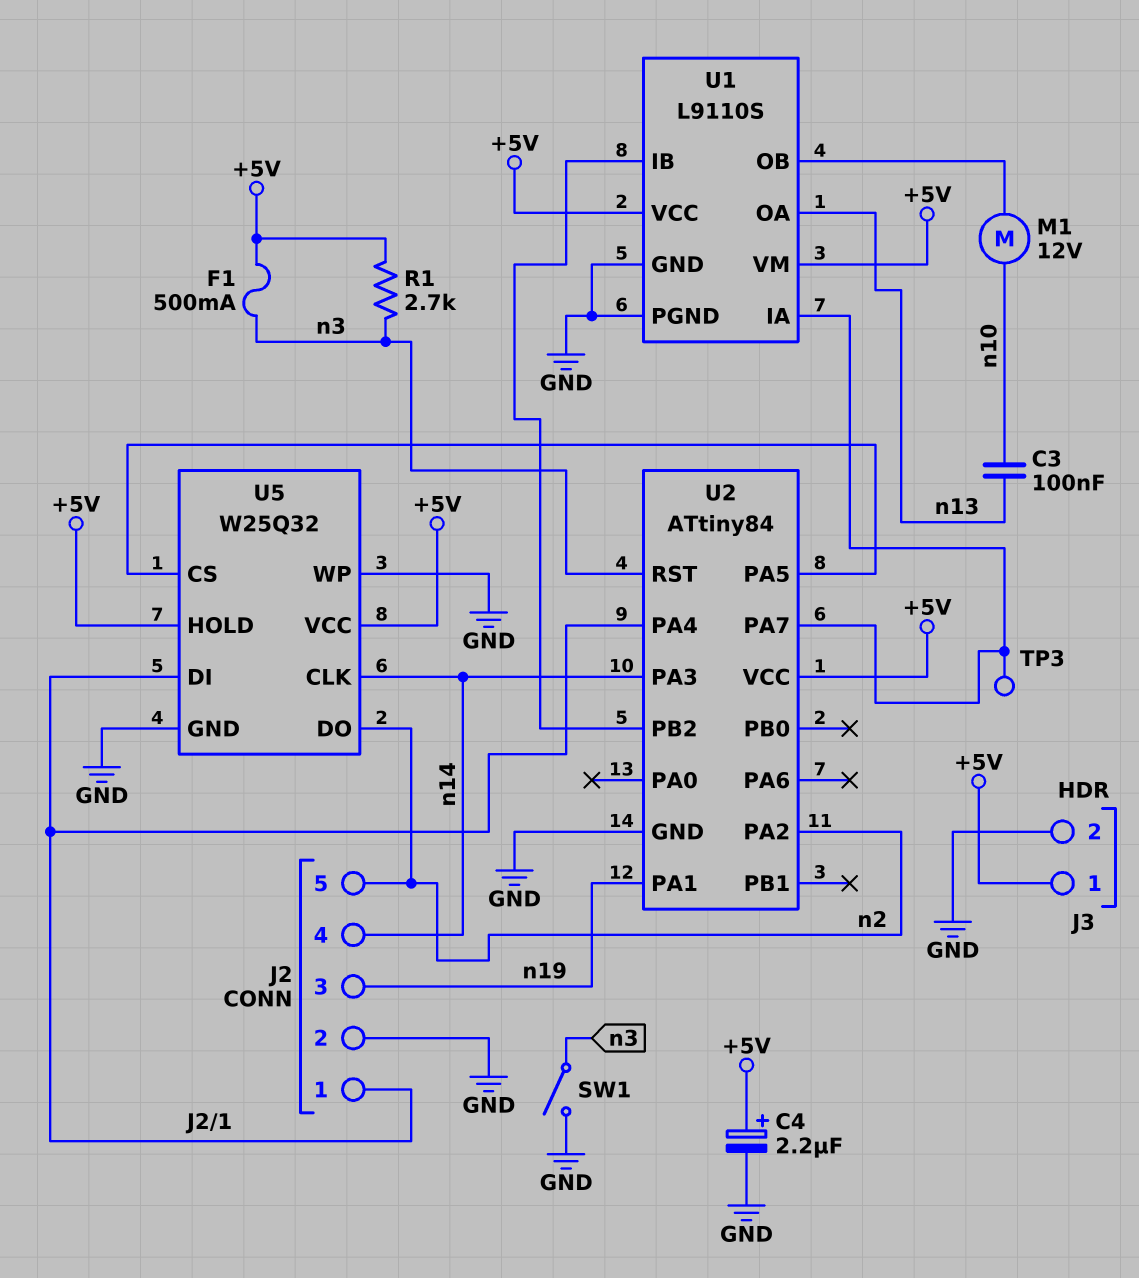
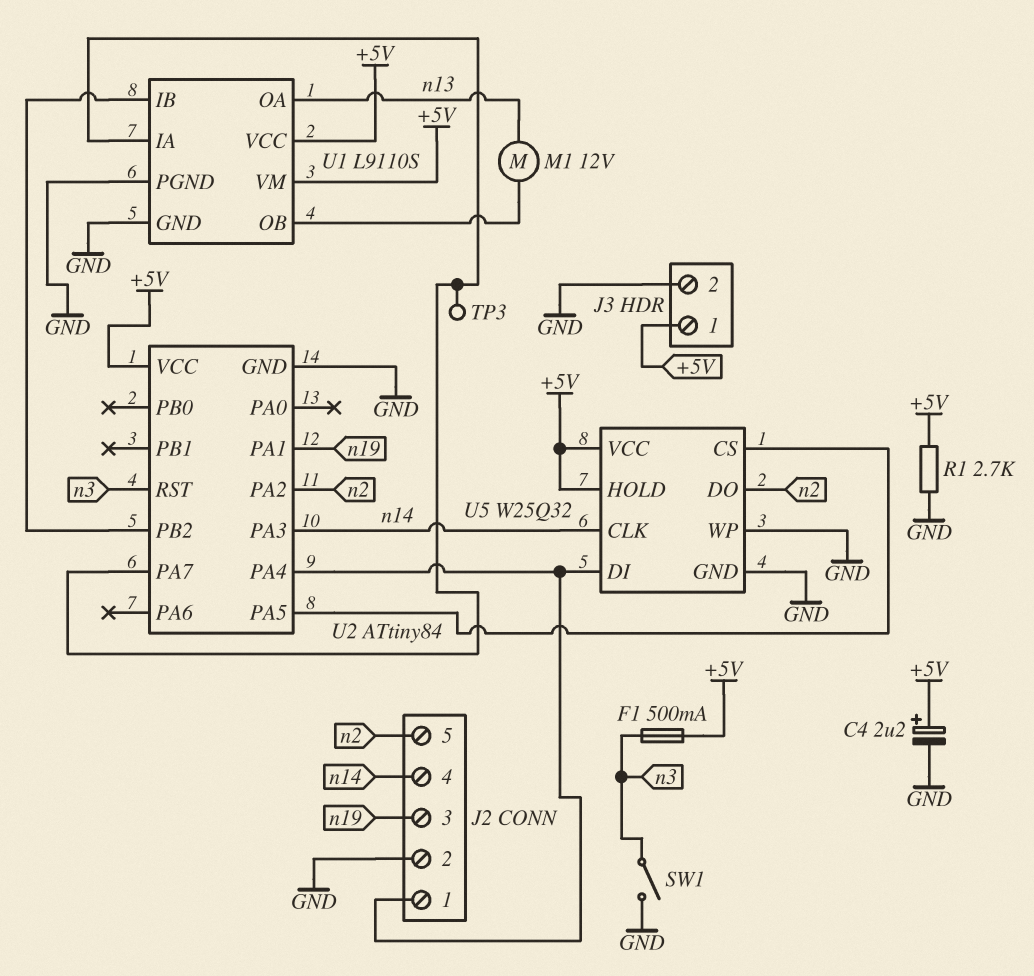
C3: 100nF (n10, n13) -> none
M1: motor 12V (U1/OB, n10) -> motor 12V (U1/OB, n13)
R1: 2.7k (+5V, n3) -> 2.7k (+5V, GND)

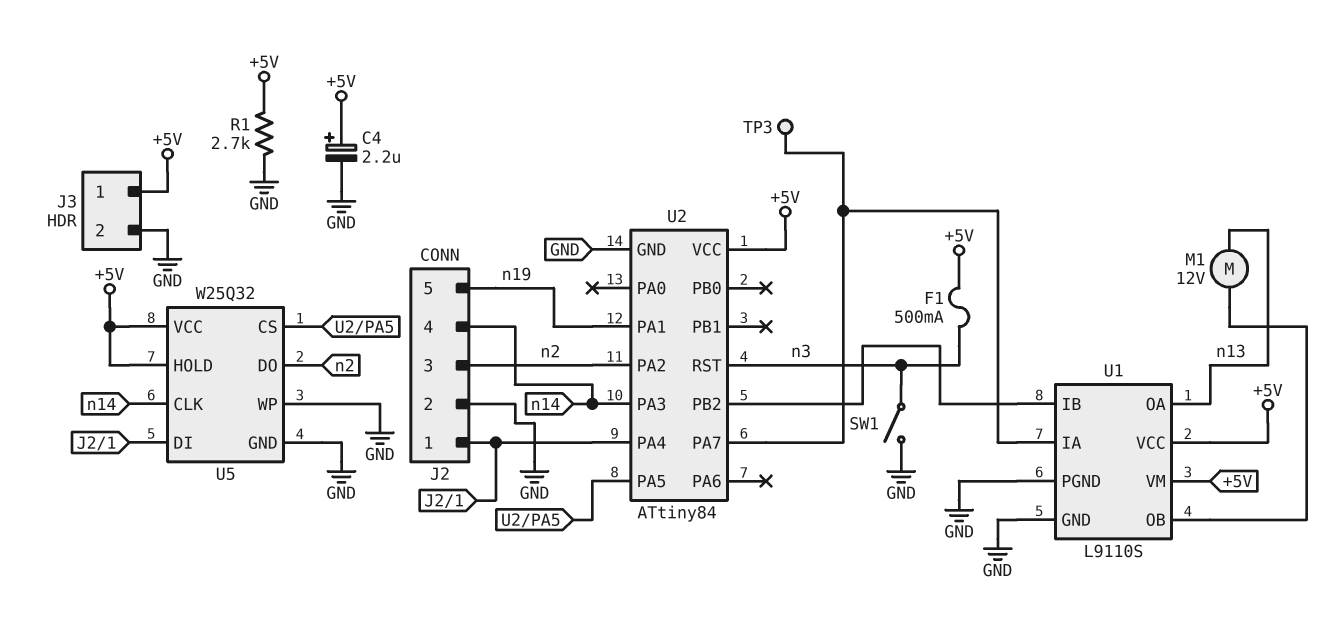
J2 pin 3: n19 -> n2
J2 pin 5: n2 -> n19

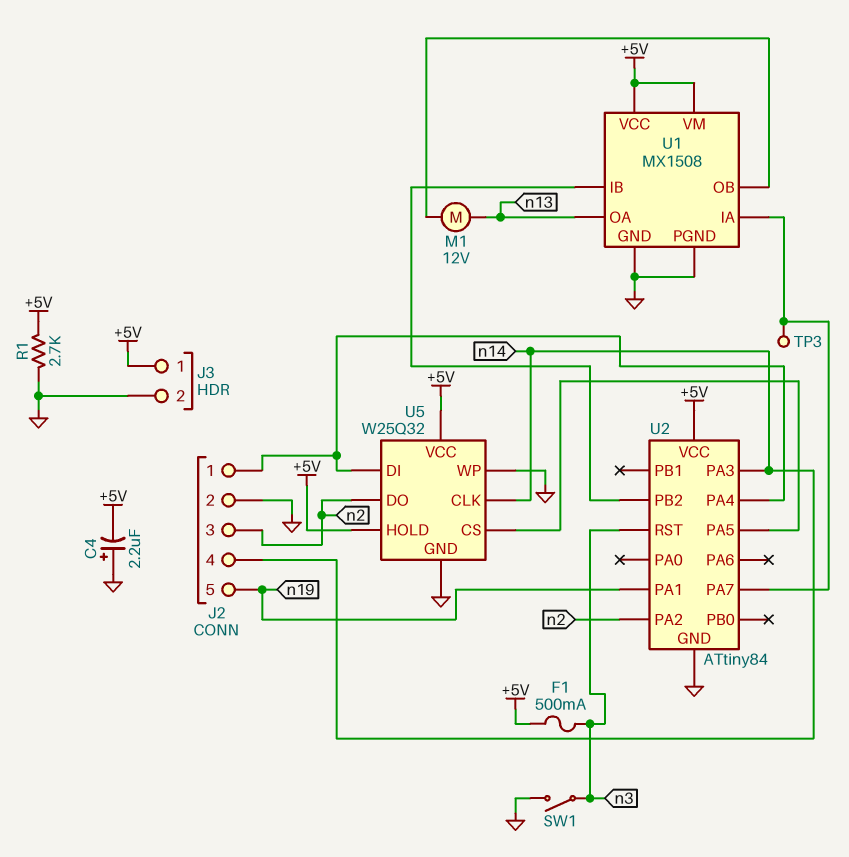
C4: 2.2uF (plus +5V, minus GND) -> 2.2uF (plus GND, minus +5V)
U1: L9110S -> MX1508

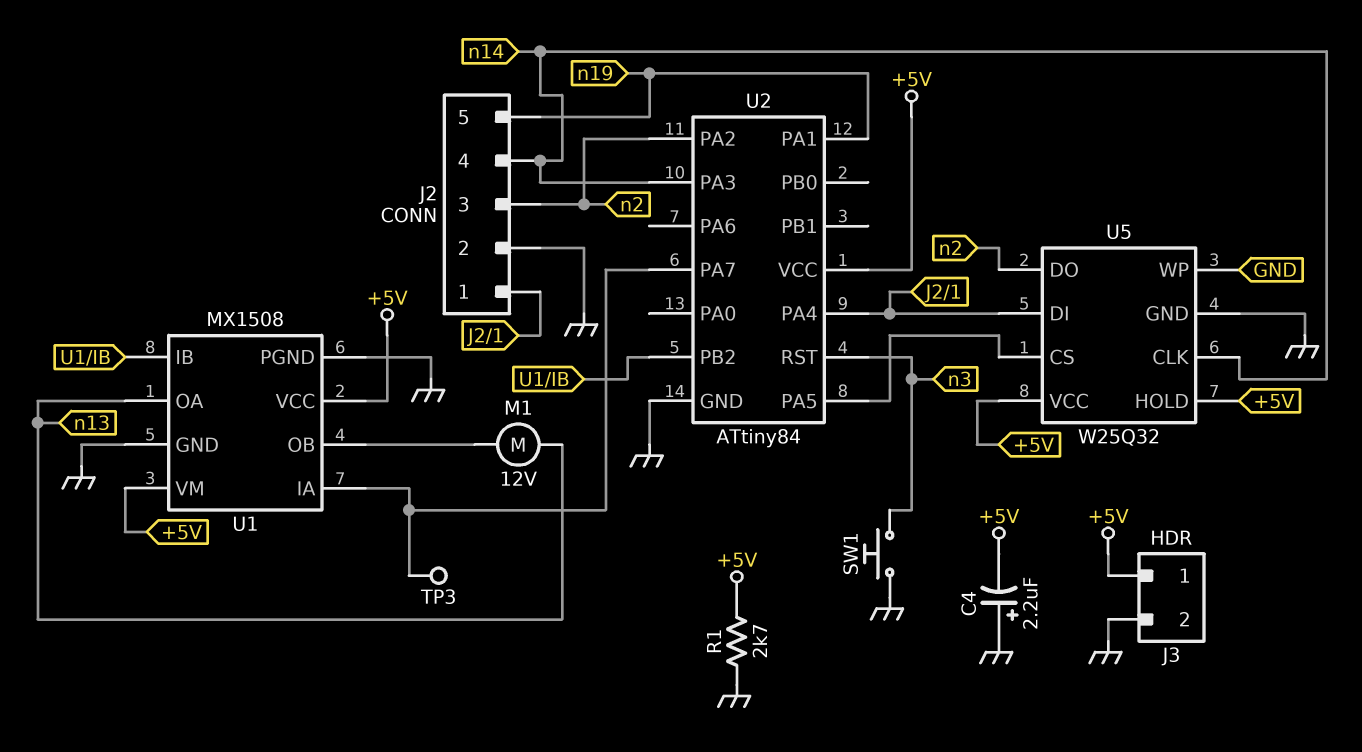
F1: 500mA (+5V, n3) -> none
SW1: switch (GND, n3) -> button (GND, n3)

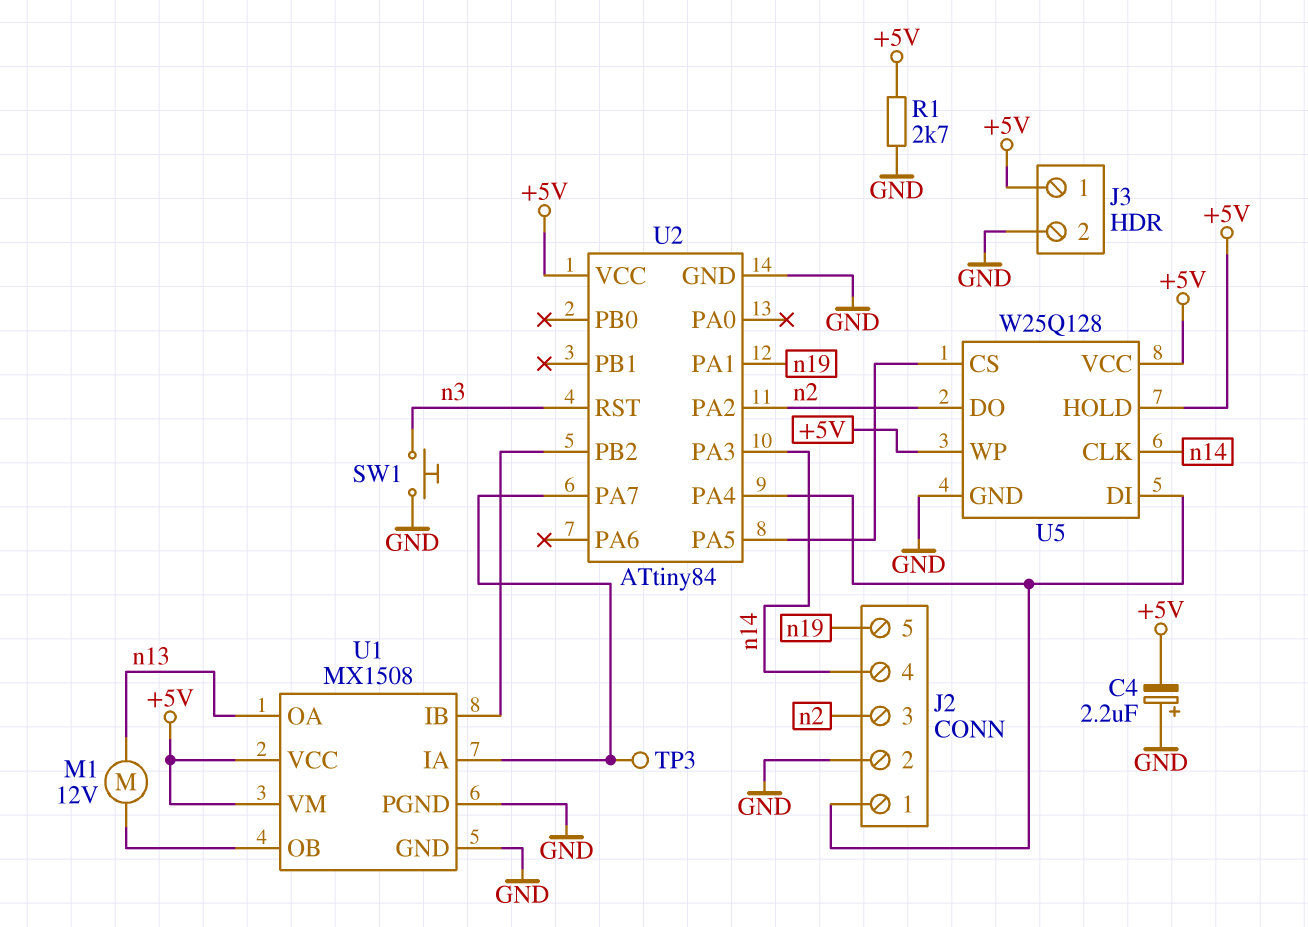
U5: W25Q32 -> W25Q128
U5 pin WP: GND -> +5V

